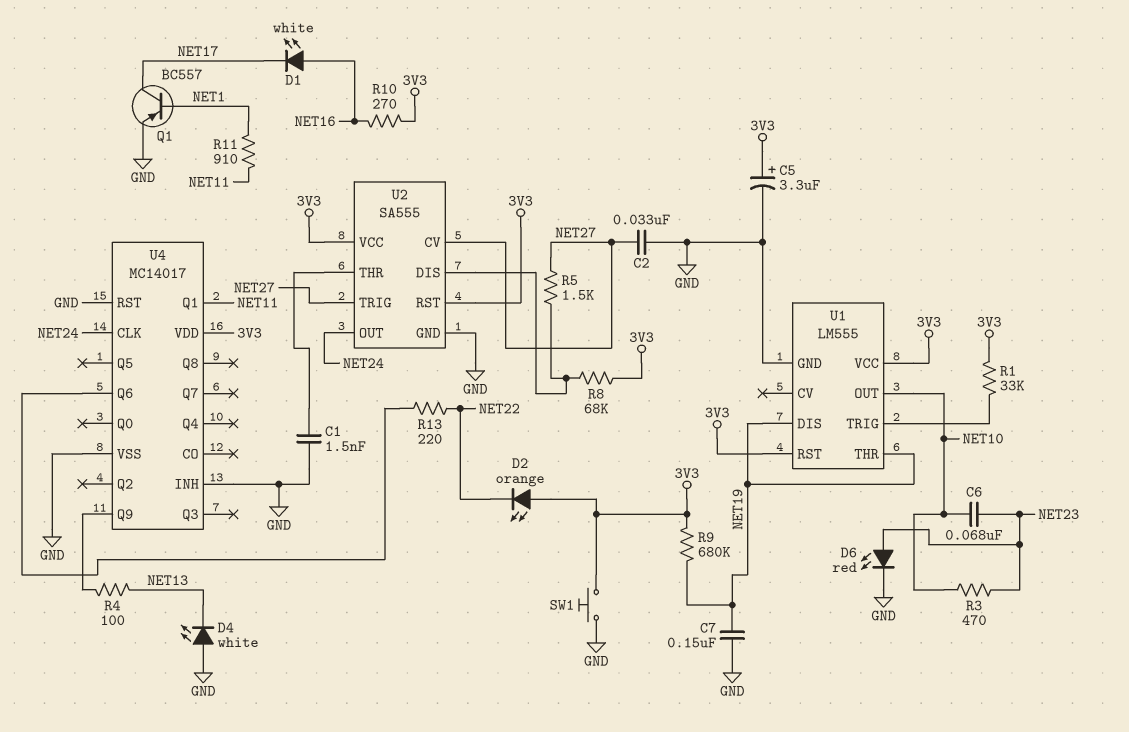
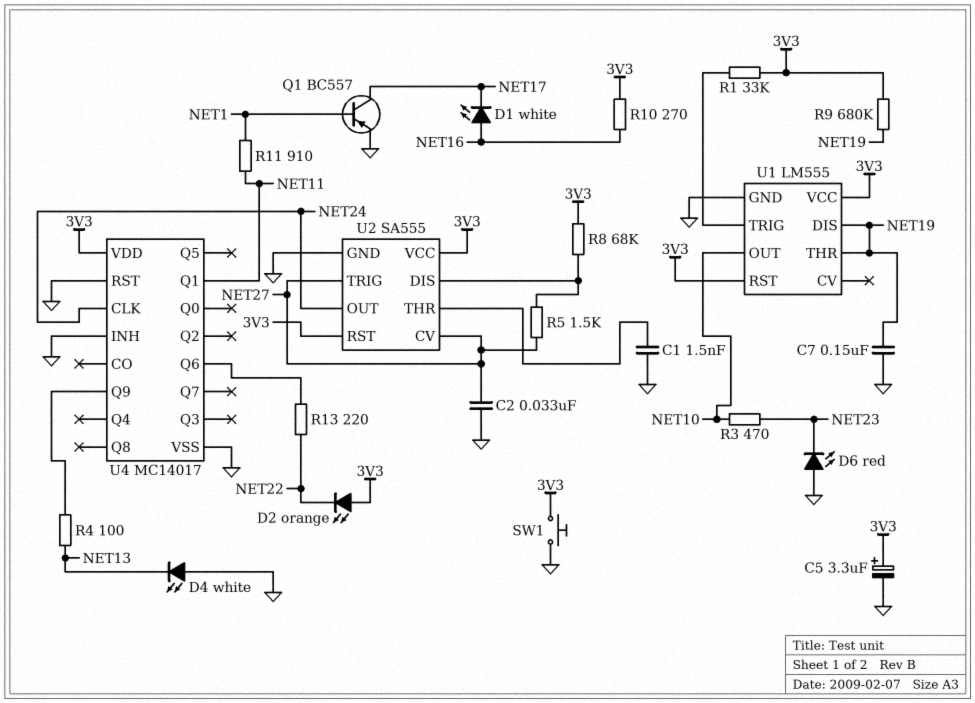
C6: 68nF (NET10, NET23) -> none
D6: LED red (A NET23, K GND) -> LED red (A GND, K NET23)

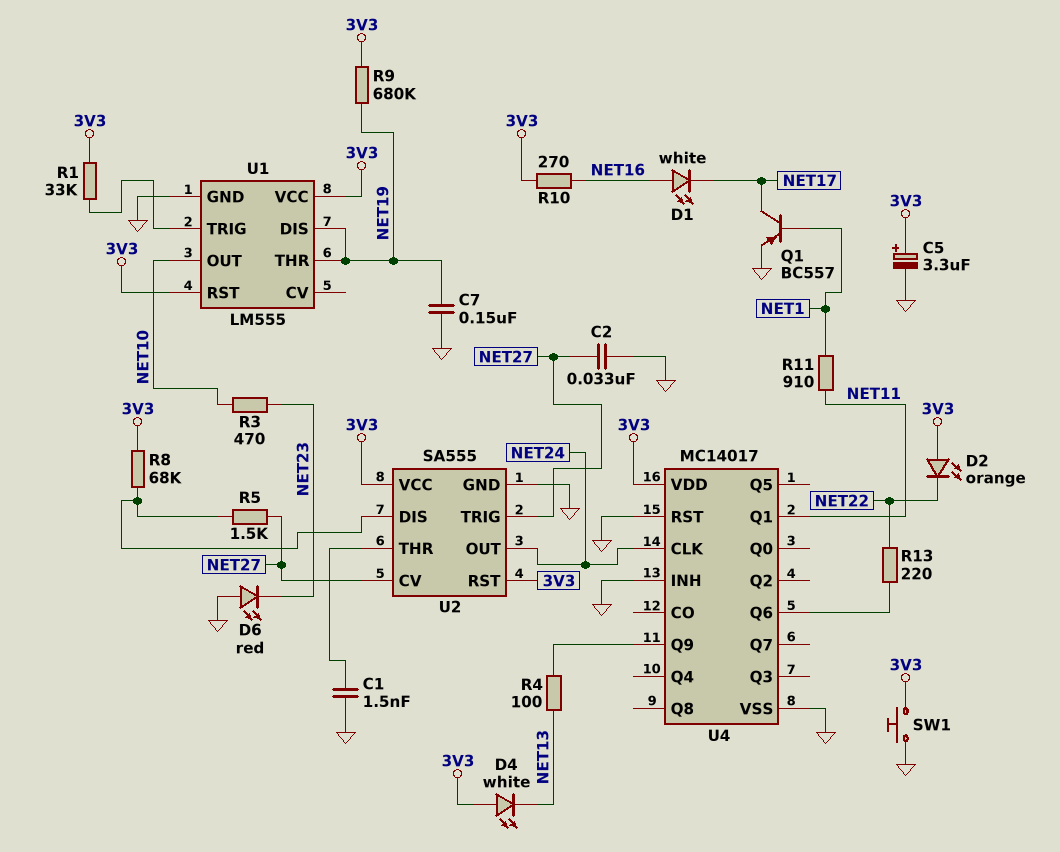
D4: LED white (A GND, K NET13) -> LED white (A 3V3, K NET13)

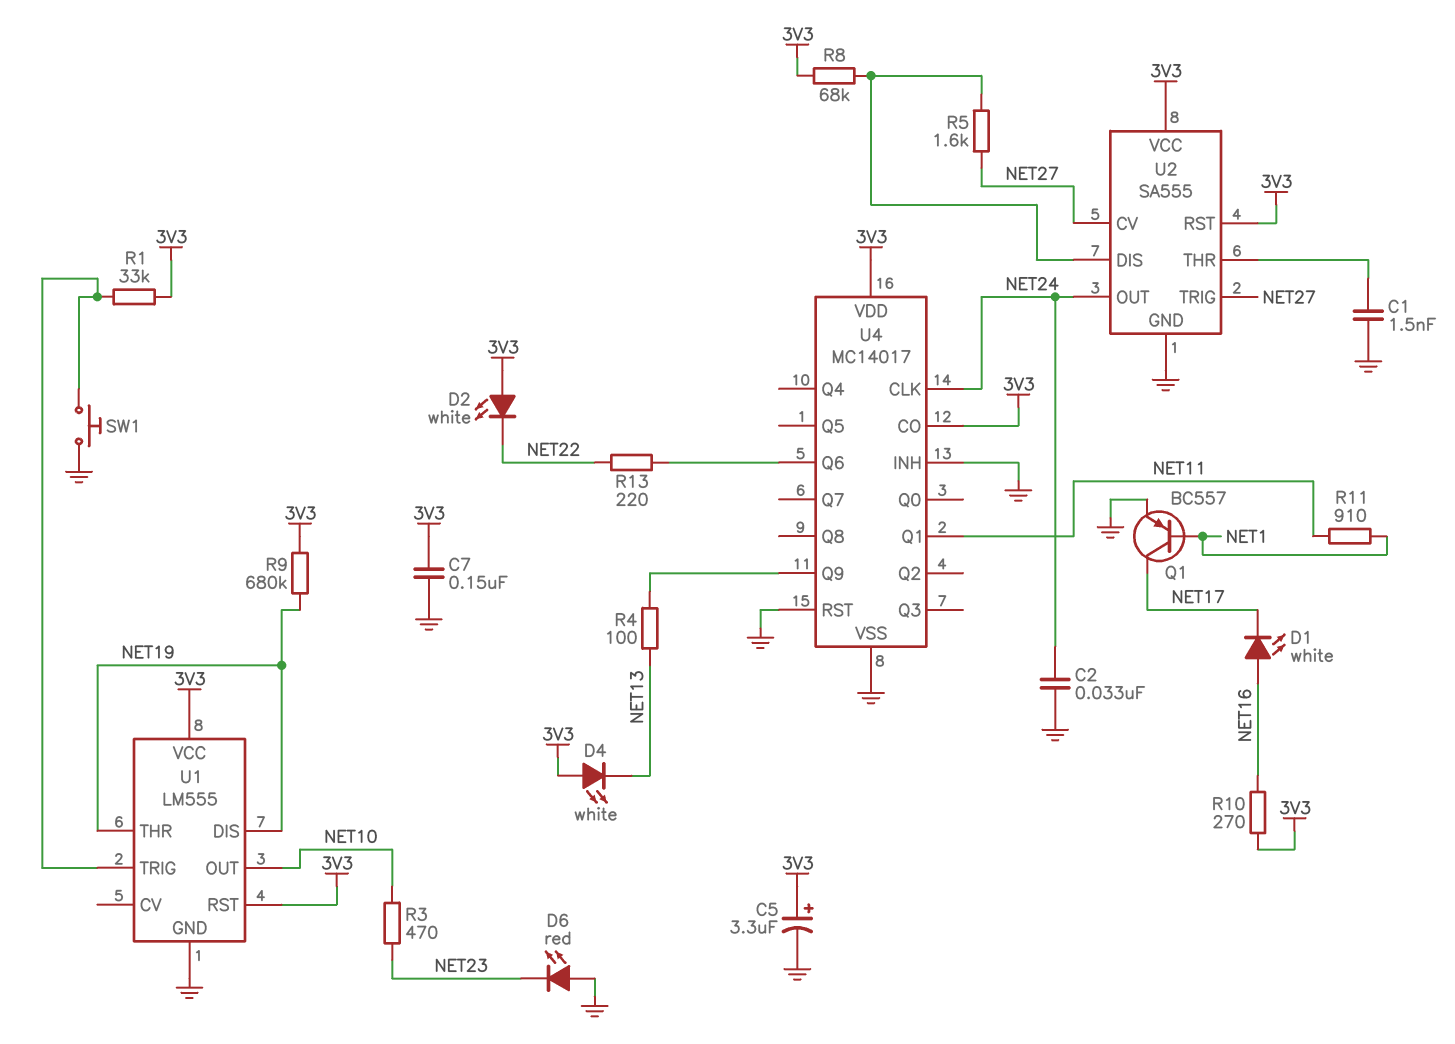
C2: 33nF (GND, NET27) -> 33nF (GND, NET24)
C7: 150nF (GND, NET19) -> 150nF (3V3, GND)
D2: LED orange (A 3V3, K NET22) -> LED white (A 3V3, K NET22)
R5: 1.5k (NET27, U2/DIS) -> 1.6k (NET27, U2/DIS)
SW1: button (3V3, GND) -> button (GND, U1/TRIG)
U4 pin CO: none -> 3V3

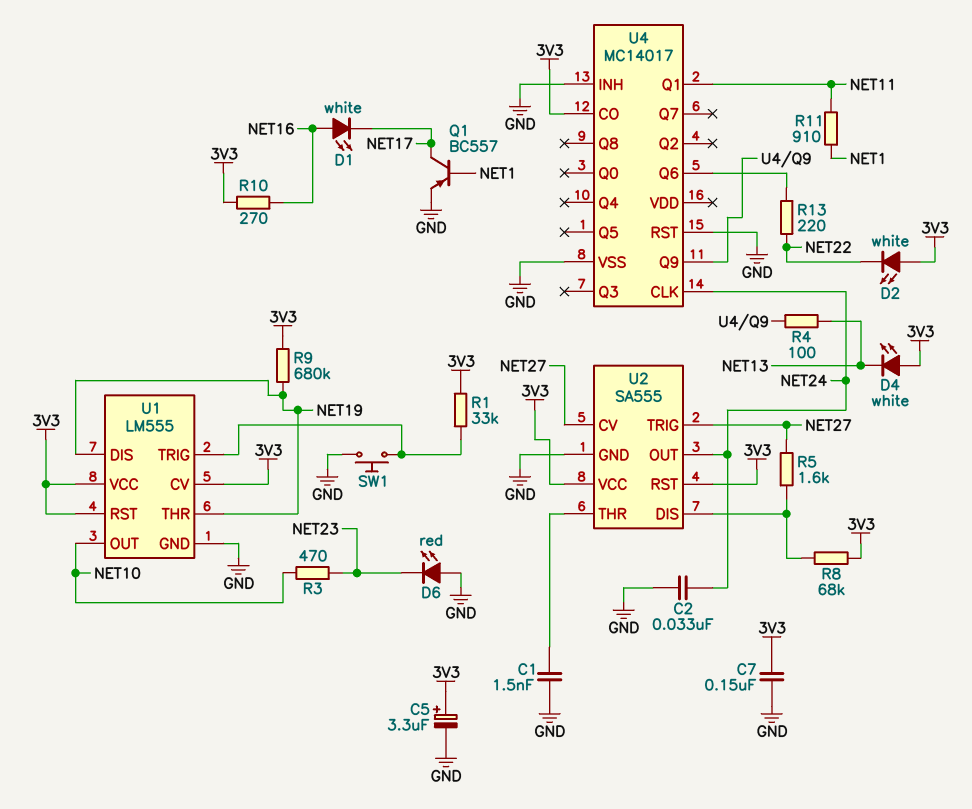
U1 pin CV: none -> 3V3
U4 pin VDD: 3V3 -> none

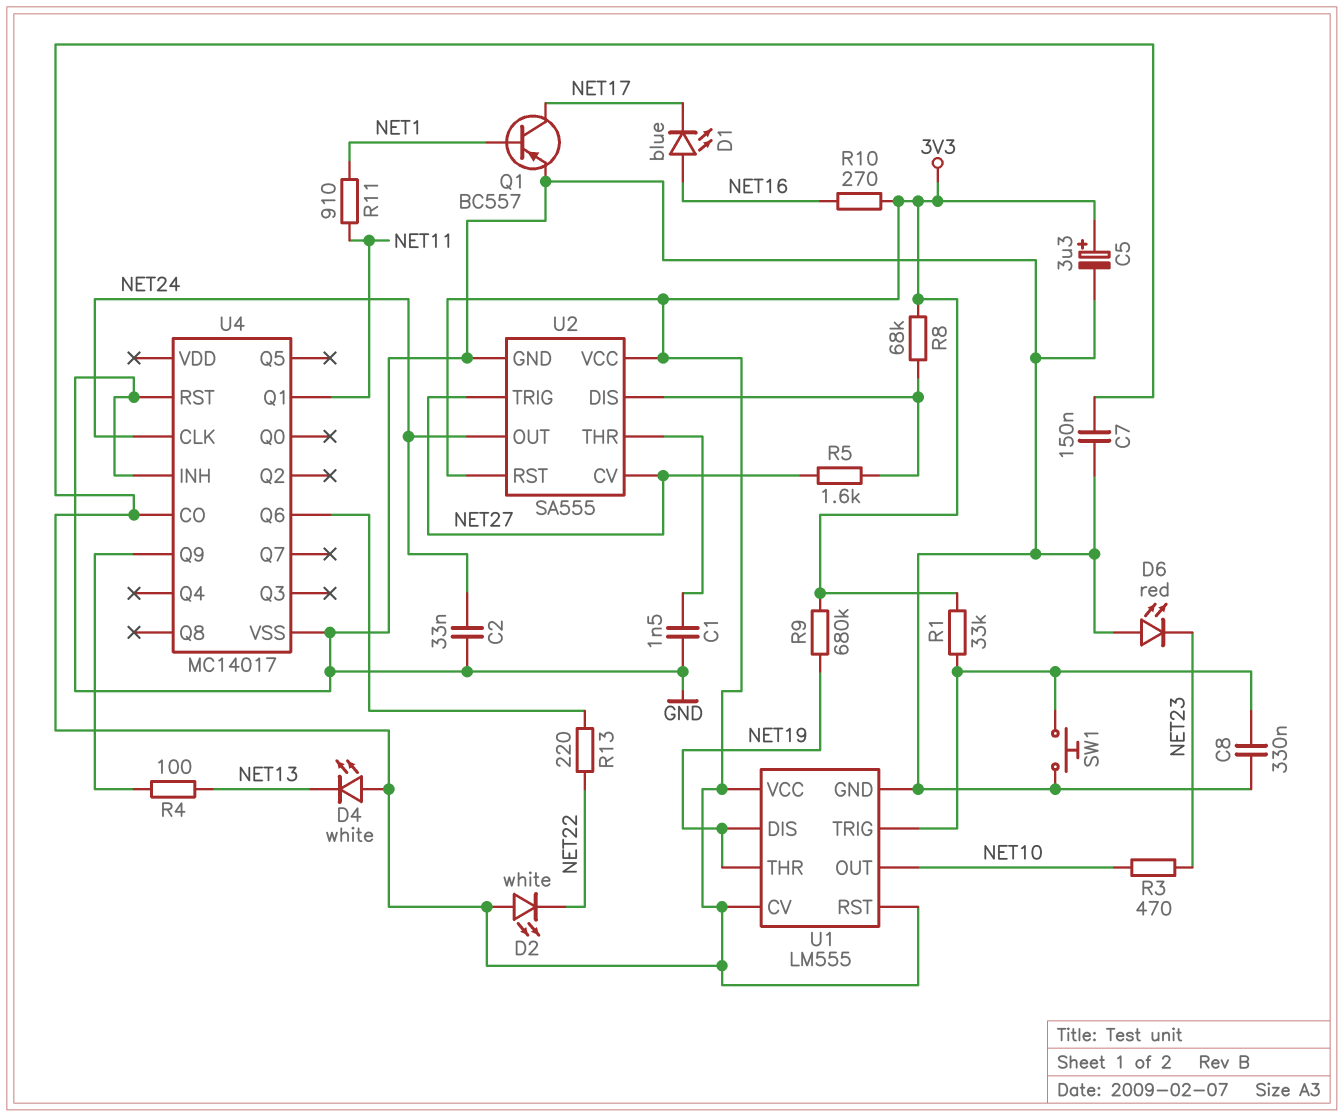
C8: none -> 330nF (GND, U1/TRIG)
D1: LED white (A NET16, K NET17) -> LED blue (A NET16, K NET17)

